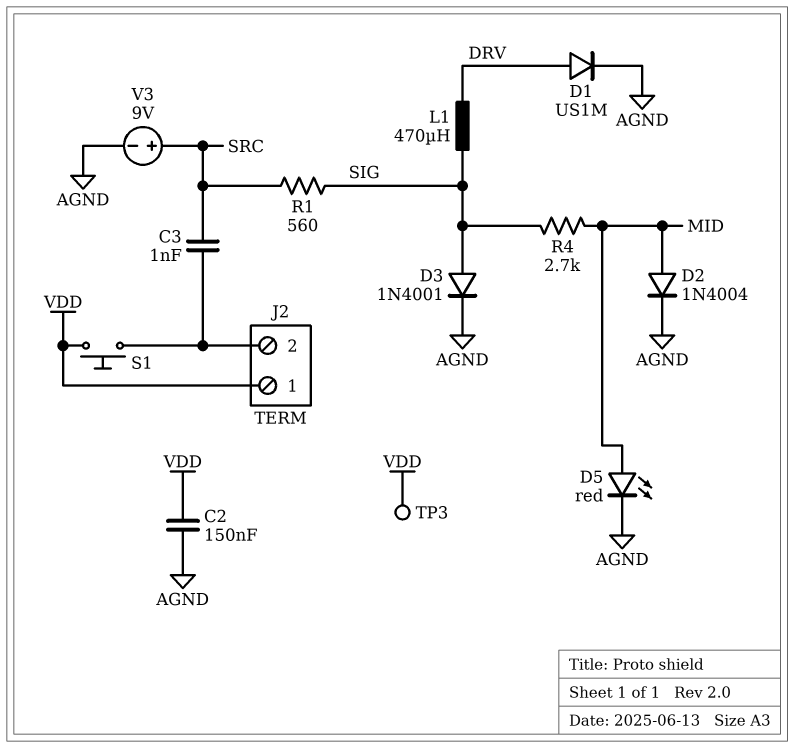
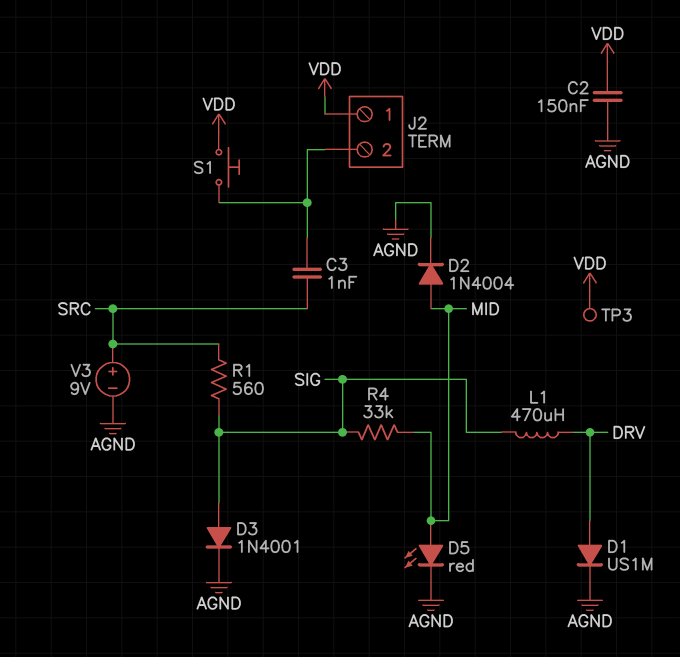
R4: 2.7k (MID, SIG) -> 33k (MID, SIG)

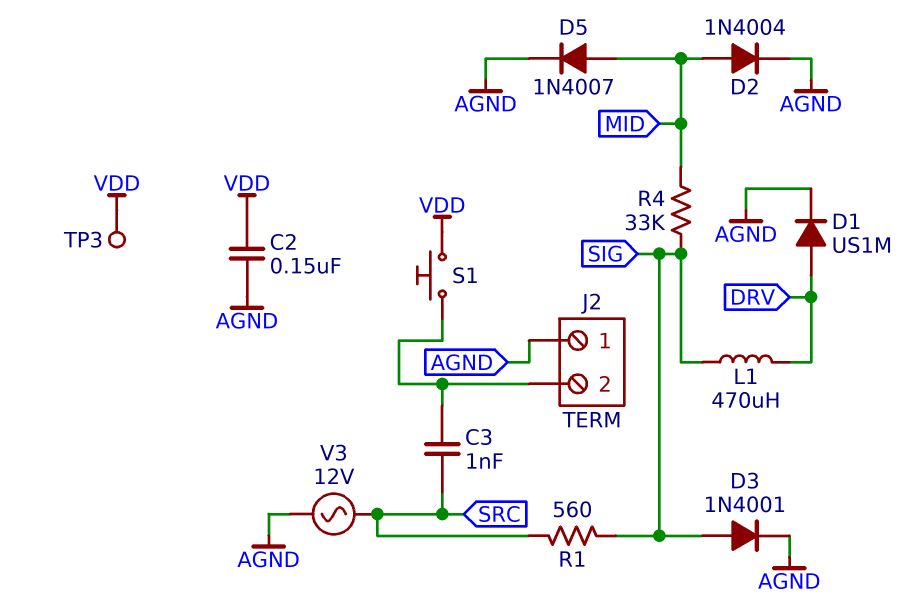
D5: LED red (A MID, K AGND) -> diode 1N4007 (A MID, K AGND)
J2 pin 1: VDD -> AGND
V3: 9V (plus SRC, minus AGND) -> AC 12V (AGND, SRC)

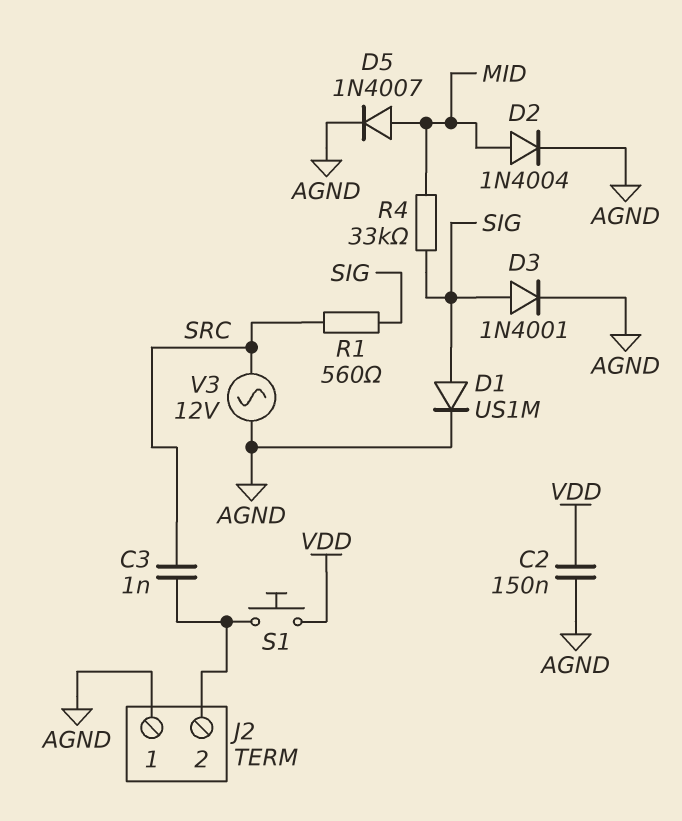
D1: diode US1M (A DRV, K AGND) -> diode US1M (A SIG, K AGND)
L1: 470uH (DRV, SIG) -> none
TP3: test point (VDD) -> none

